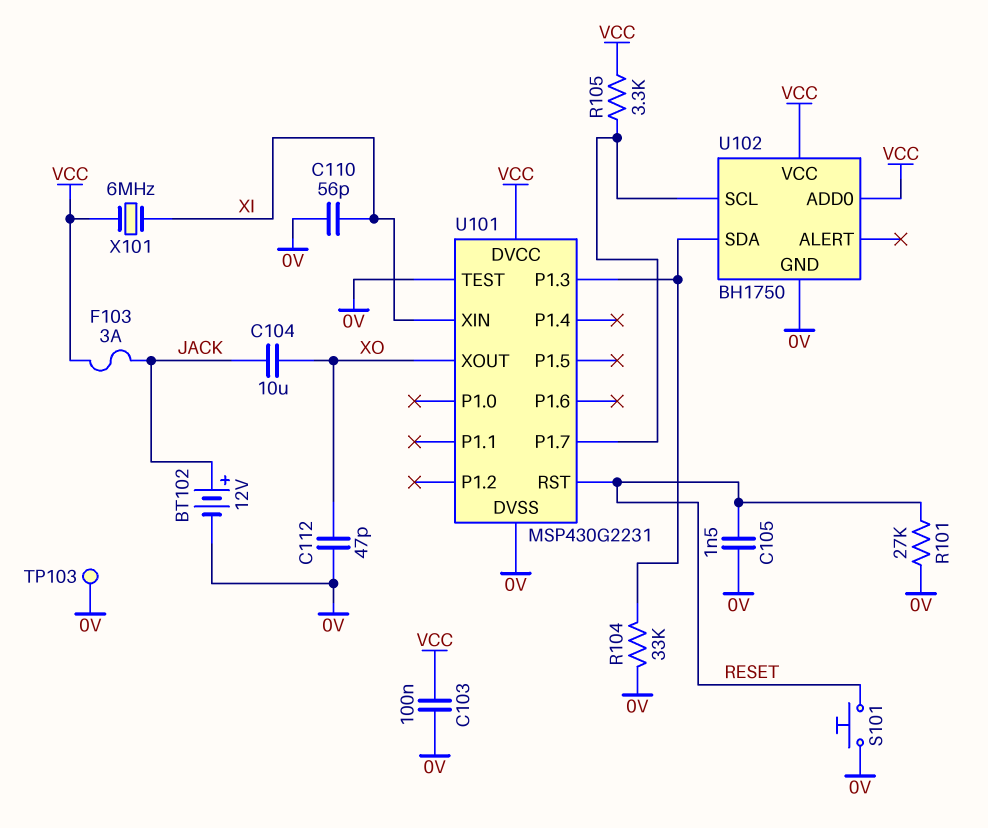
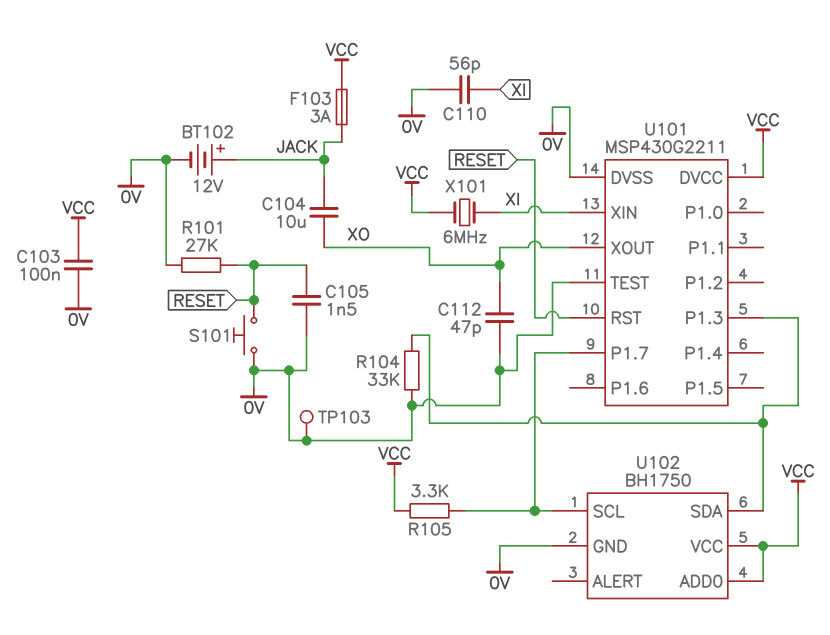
U101: MSP430G2231 -> MSP430G2211

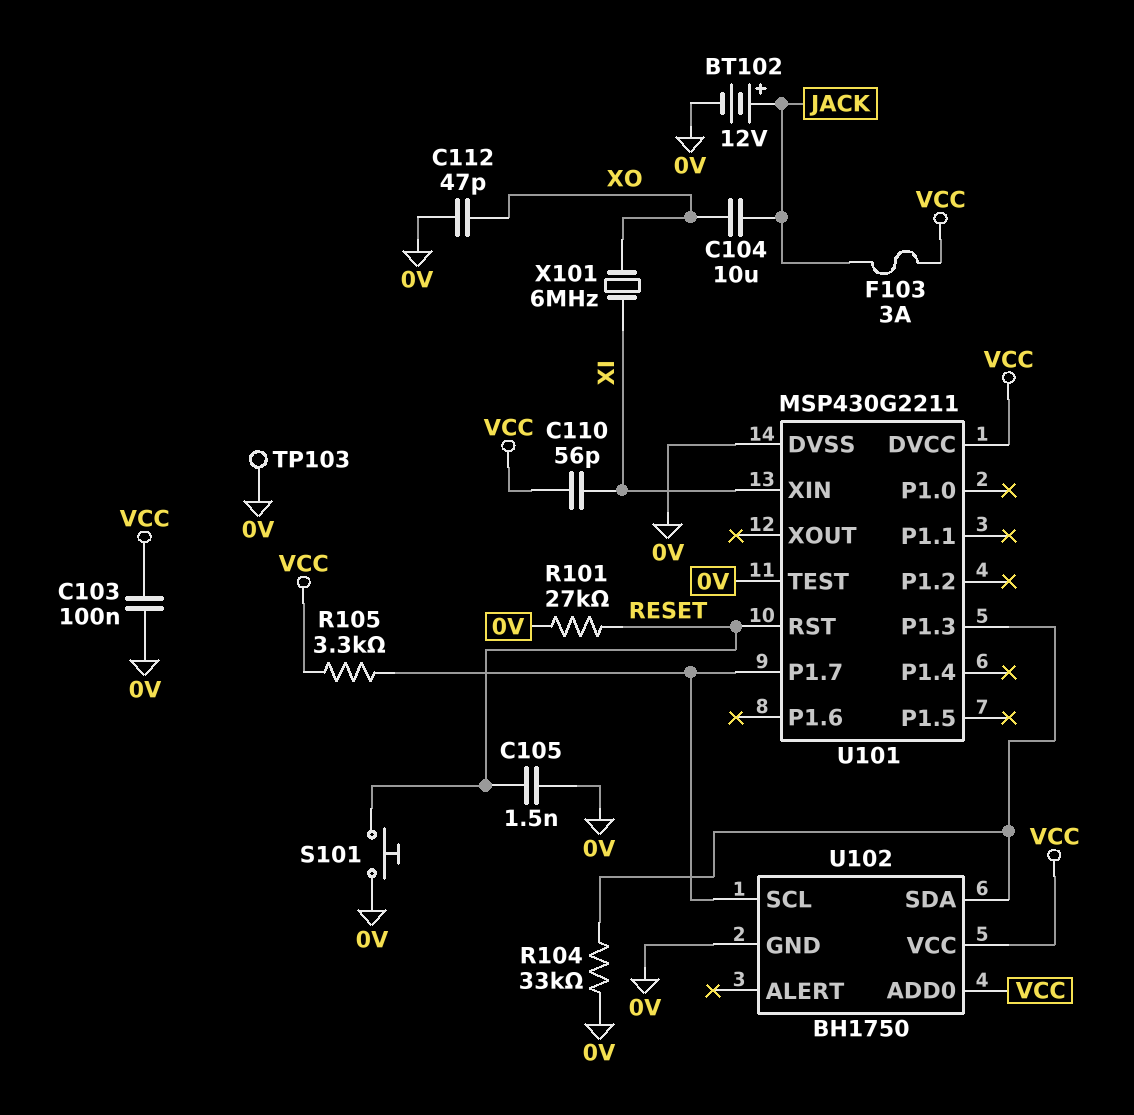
C110: 56pF (0V, XI) -> 56pF (VCC, XI)
U101 pin XOUT: XO -> none
X101: 6MHz (VCC, XI) -> 6MHz (XI, XO)

